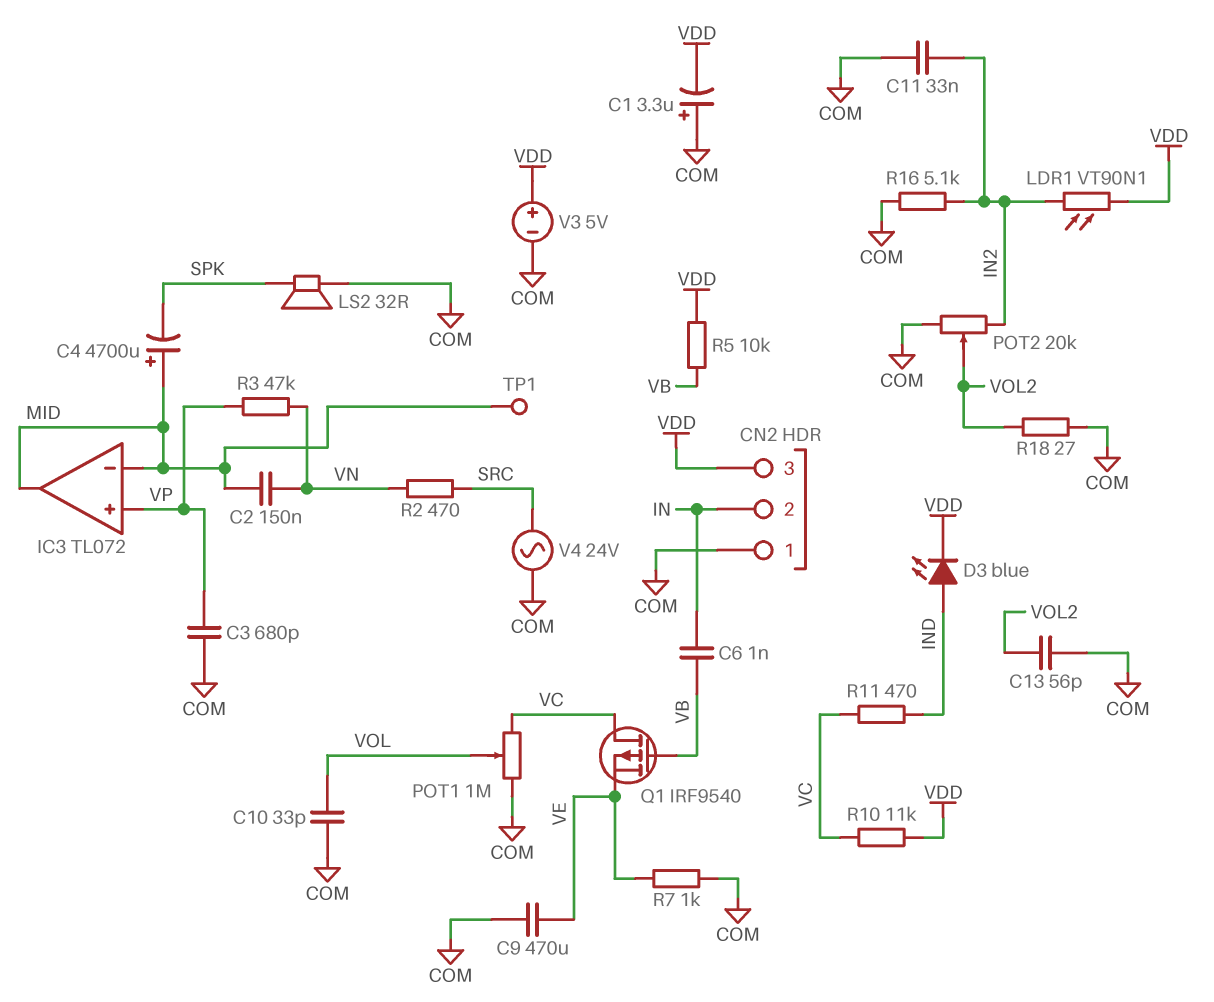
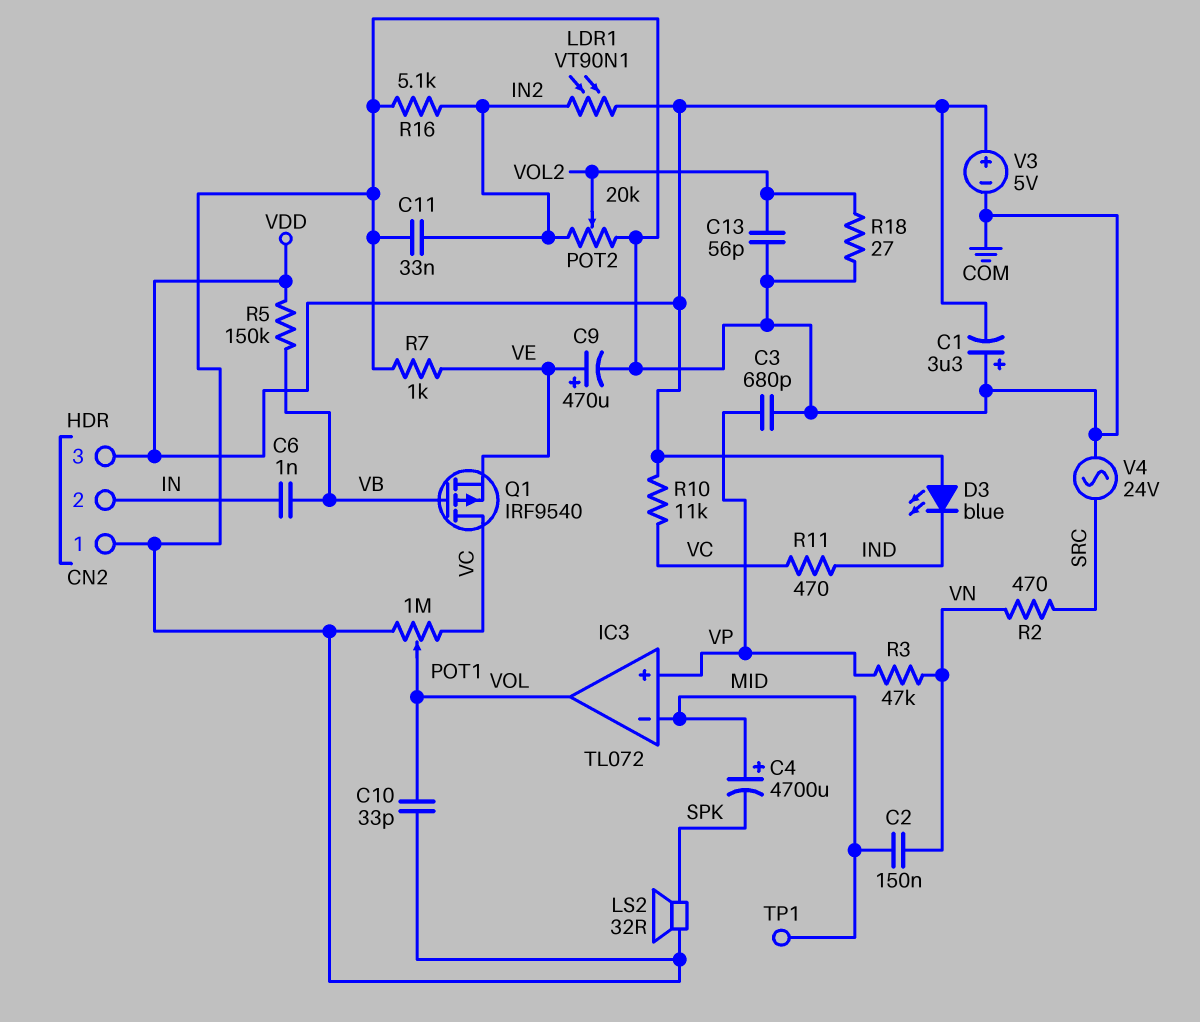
C9: 470uF (COM, VE) -> 470uF (plus VE, minus COM)
D3: LED blue (A IND, K VDD) -> LED blue (A VDD, K IND)
IC3 pin out: MID -> VOL
R5: 10k (VB, VDD) -> 150k (VB, VDD)

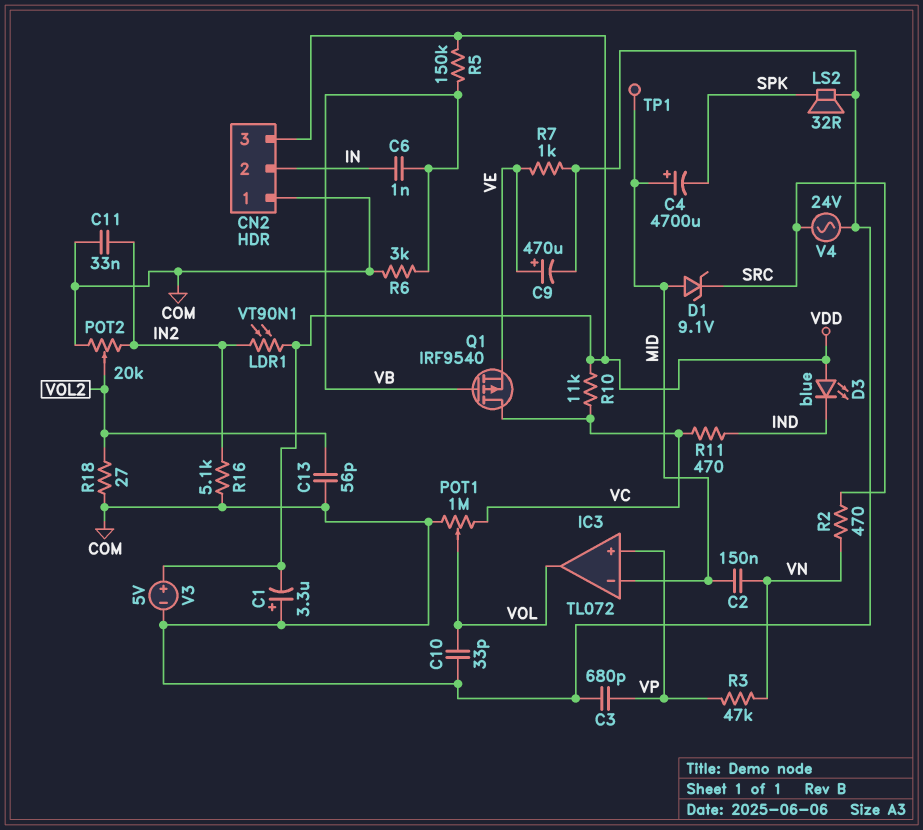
D1: none -> zener 9.1V (A MID, K SRC)
R6: none -> 3k (COM, VB)

